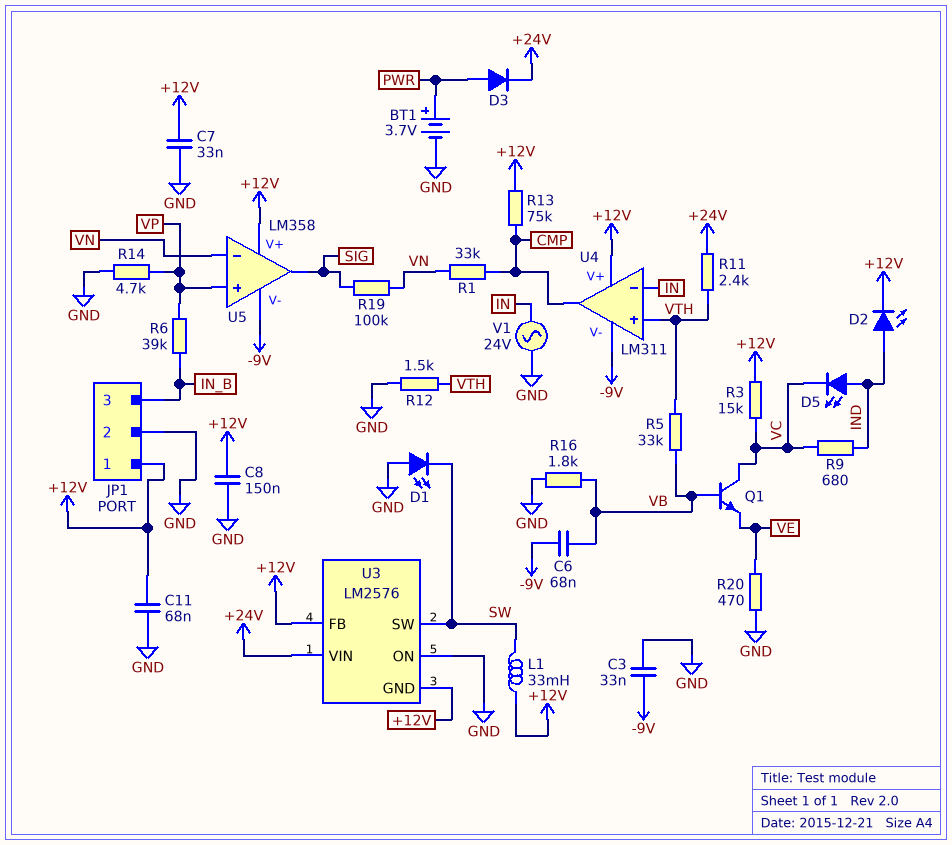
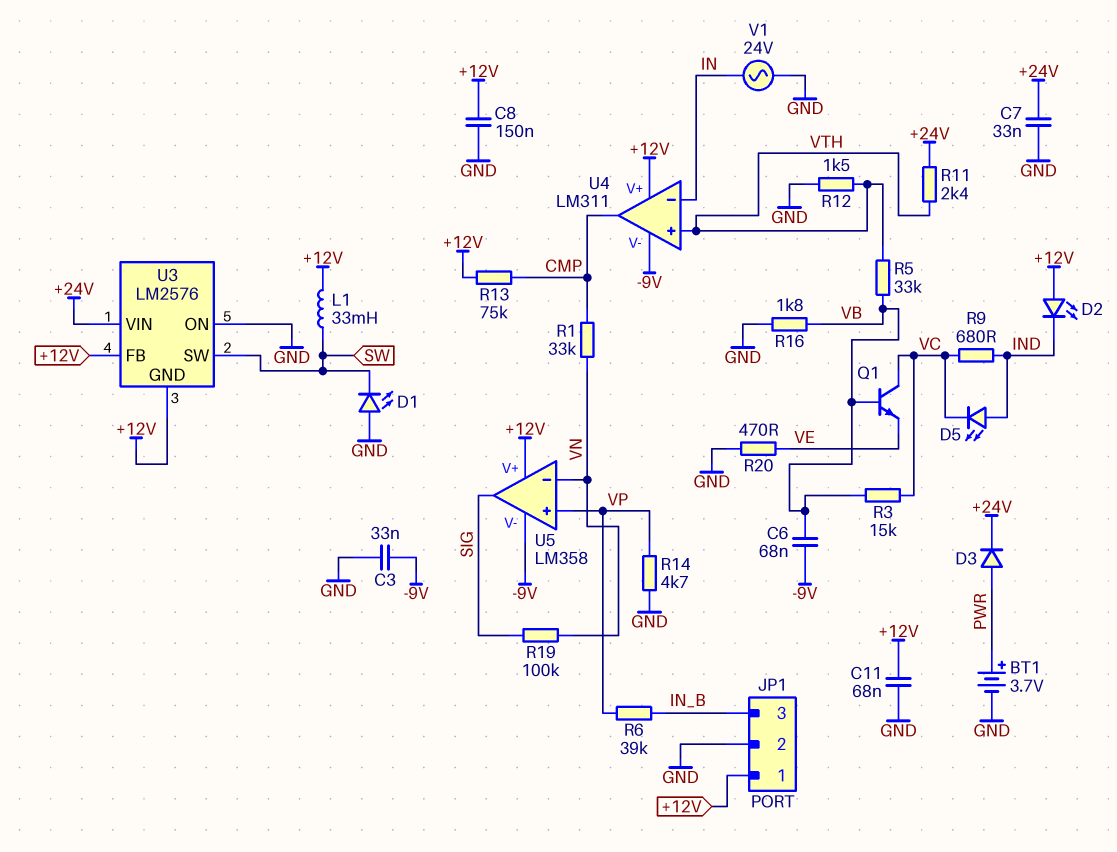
C7: 33nF (+12V, GND) -> 33nF (+24V, GND)
D2: LED (A IND, K +12V) -> LED (A +12V, K IND)
R3: 15k (+12V, VC) -> 15k (VB, VC)

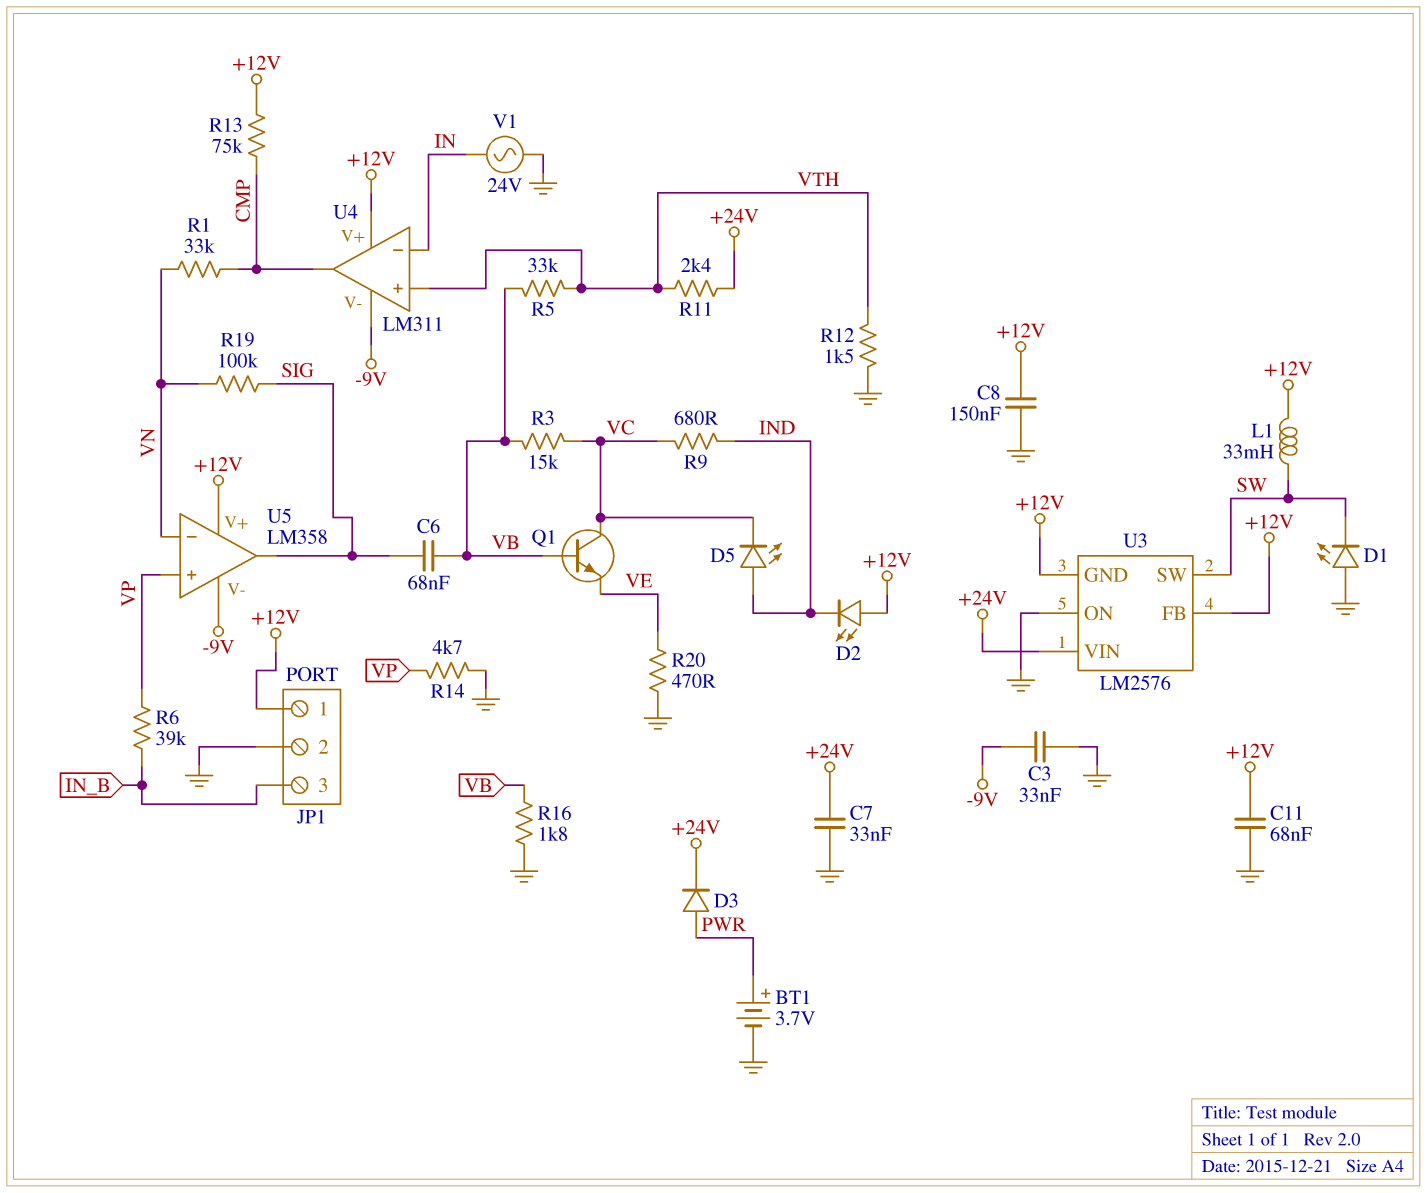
C6: 68nF (-9V, VB) -> 68nF (SIG, VB)

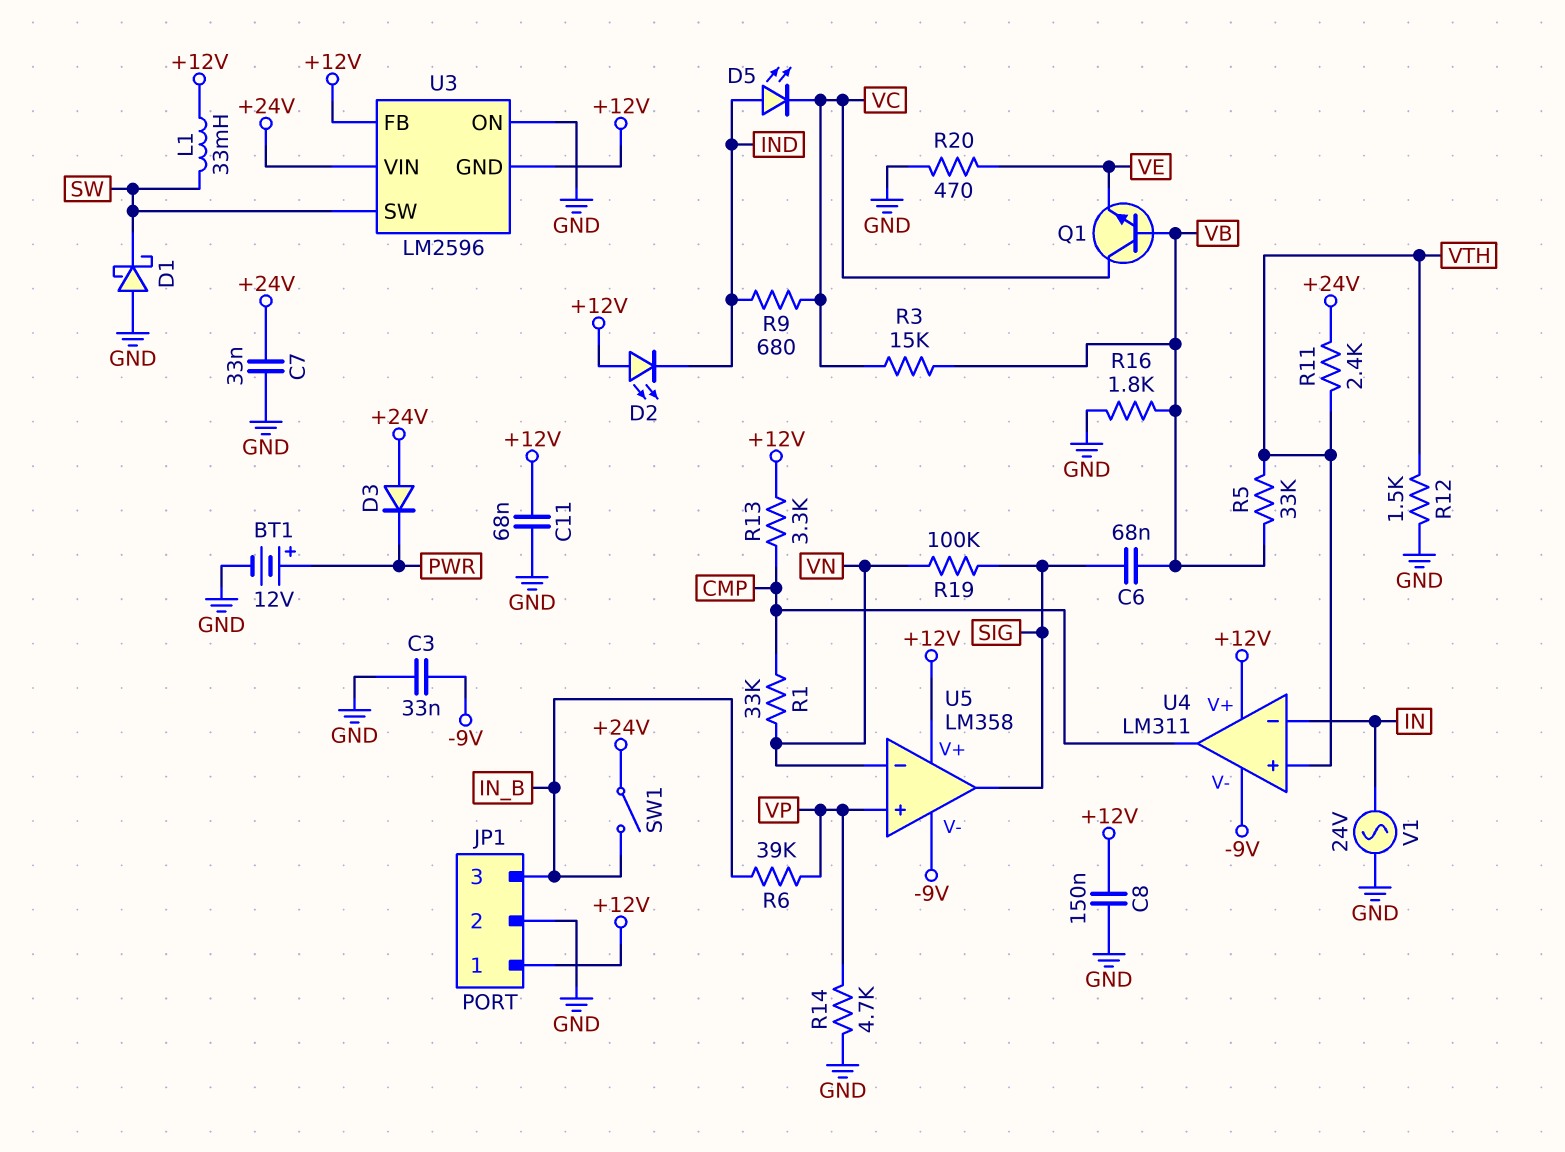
BT1: 3.7V (plus PWR, minus GND) -> 12V (plus PWR, minus GND)
D1: LED (A GND, K SW) -> schottky (A GND, K SW)
D3: diode (A PWR, K +24V) -> diode (A +24V, K PWR)
R13: 75k (+12V, CMP) -> 3.3k (+12V, CMP)
SW1: none -> switch (+24V, IN_B)
U3: LM2576 -> LM2596

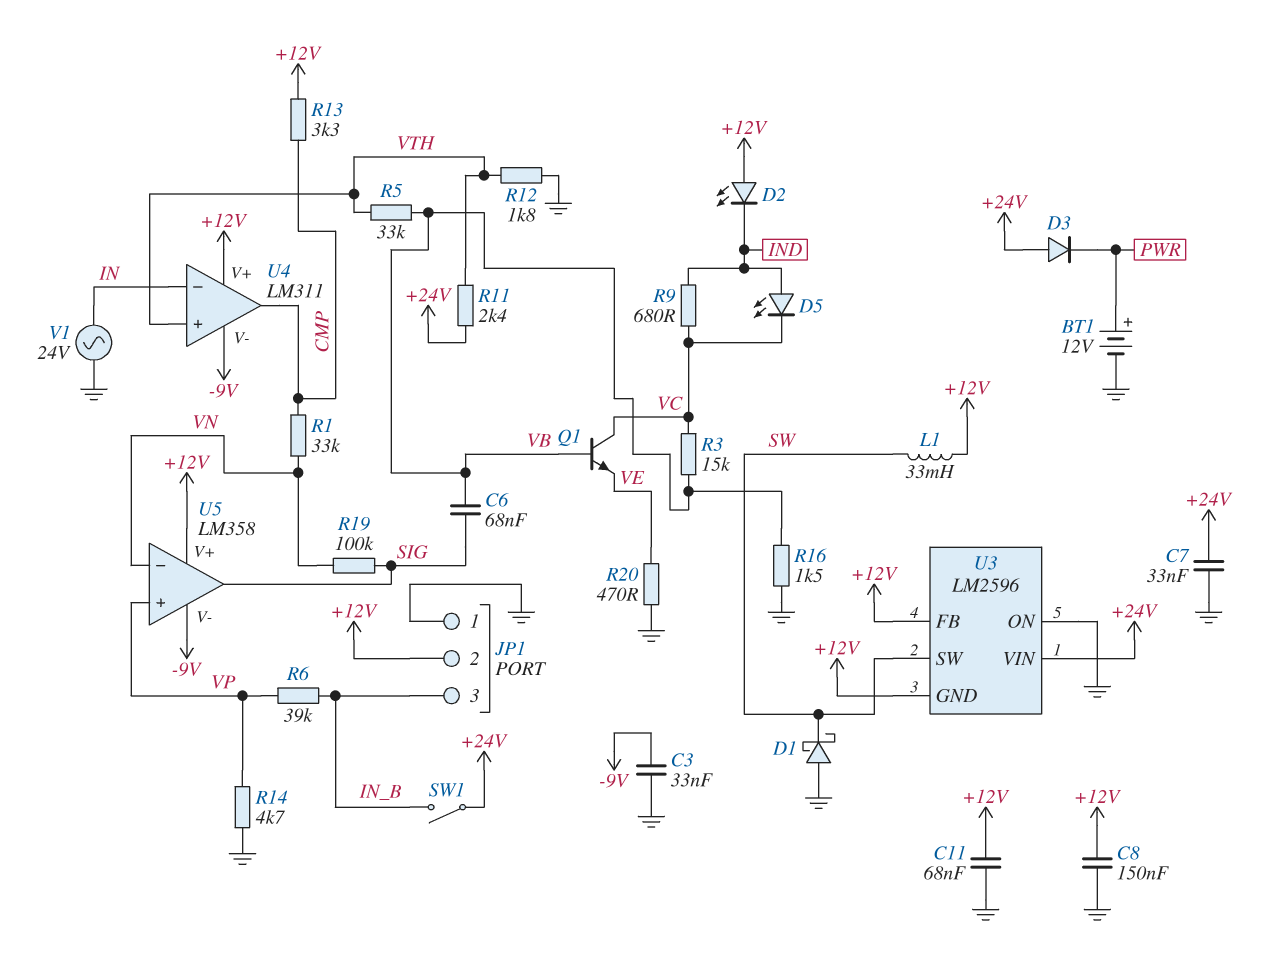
JP1 pin 1: +12V -> GND
JP1 pin 2: GND -> +12V
R12: 1.5k (GND, VTH) -> 1.8k (GND, VTH)
R16: 1.8k (GND, VB) -> 1.5k (GND, VB)

